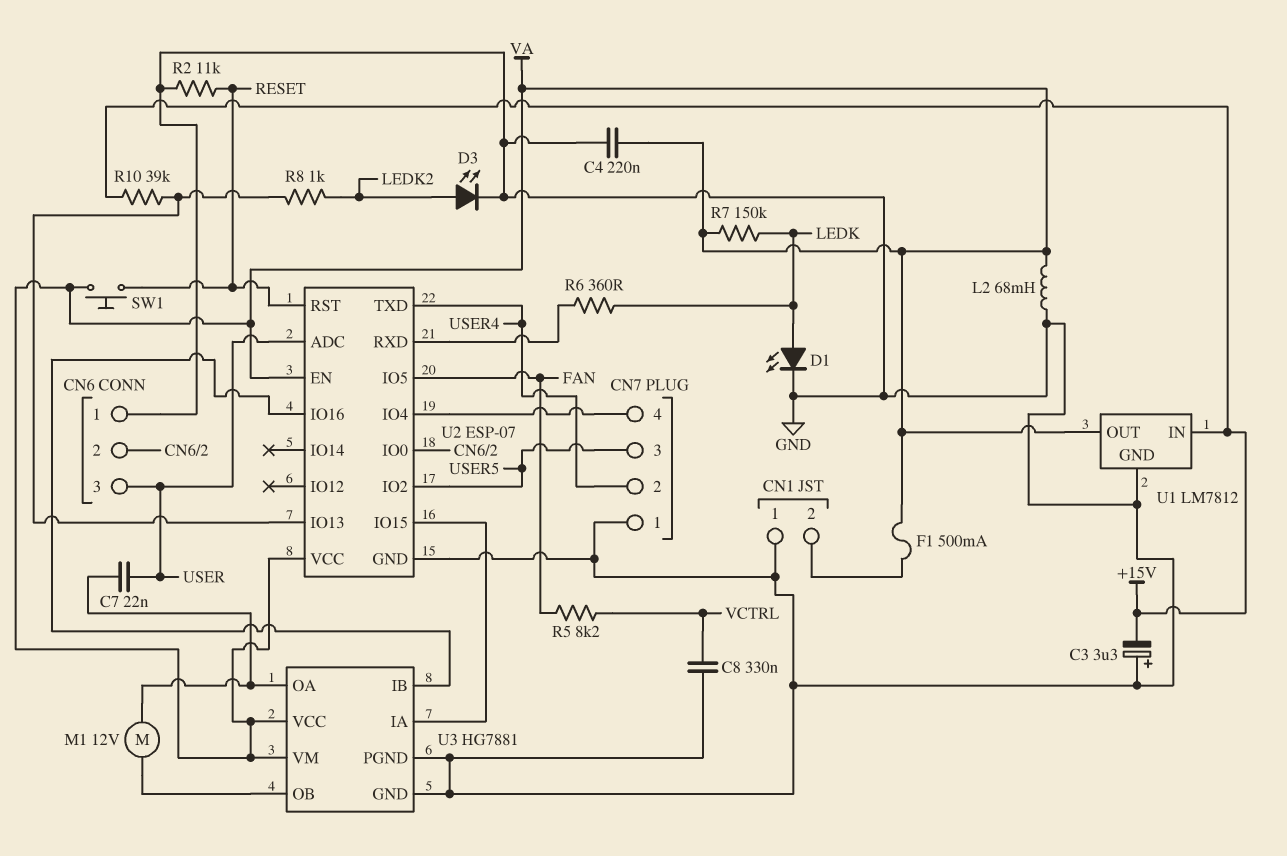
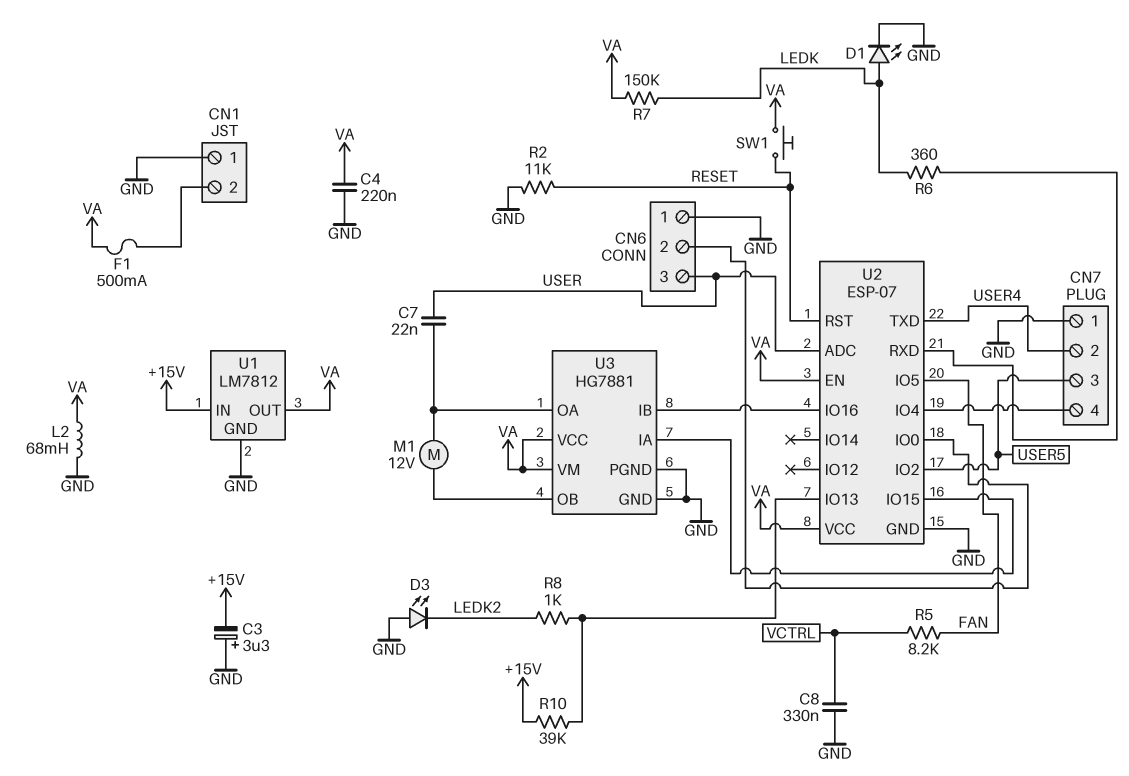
D3: LED (A LEDK2, K GND) -> LED (A GND, K LEDK2)

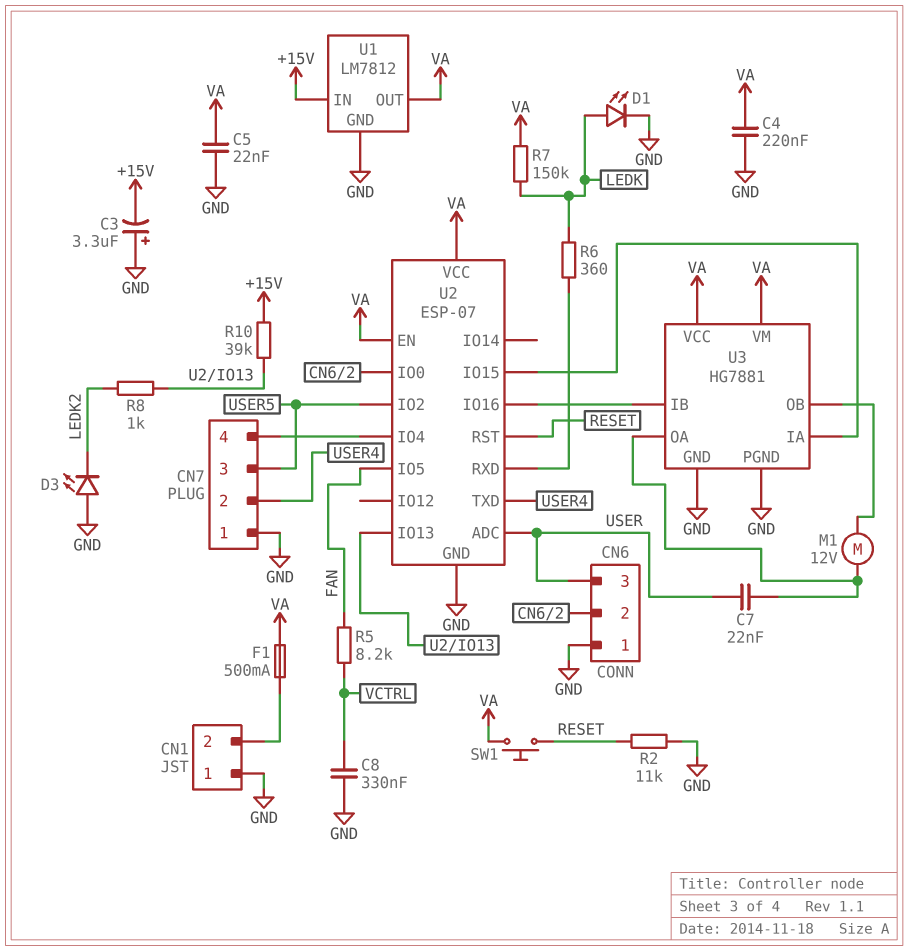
C5: none -> 22nF (GND, VA)
L2: 68mH (GND, VA) -> none

